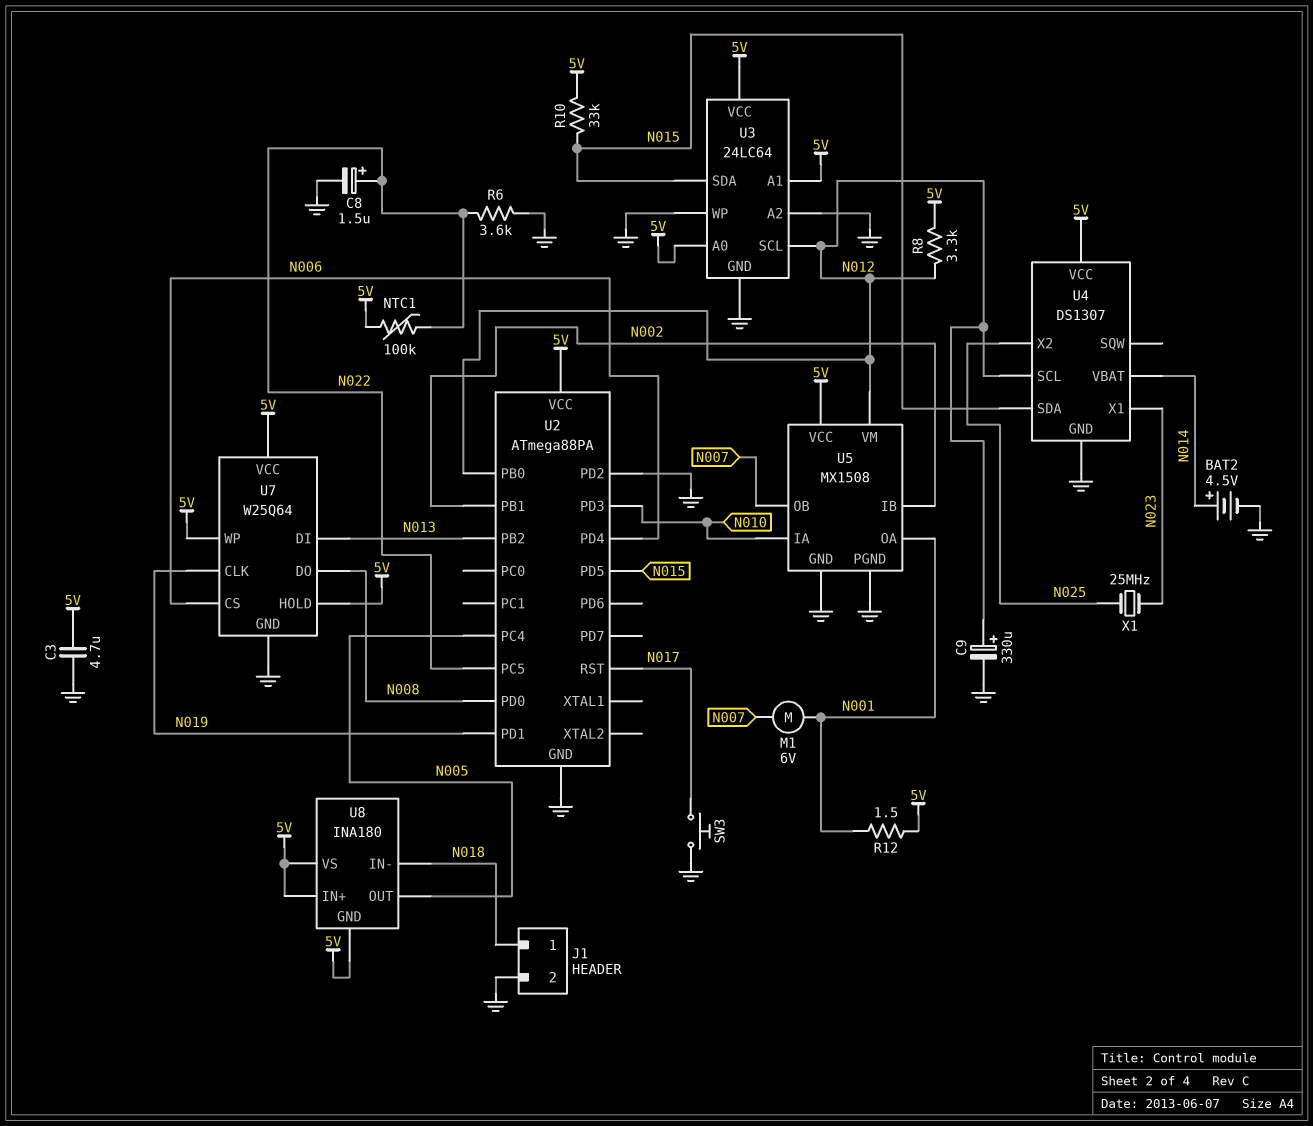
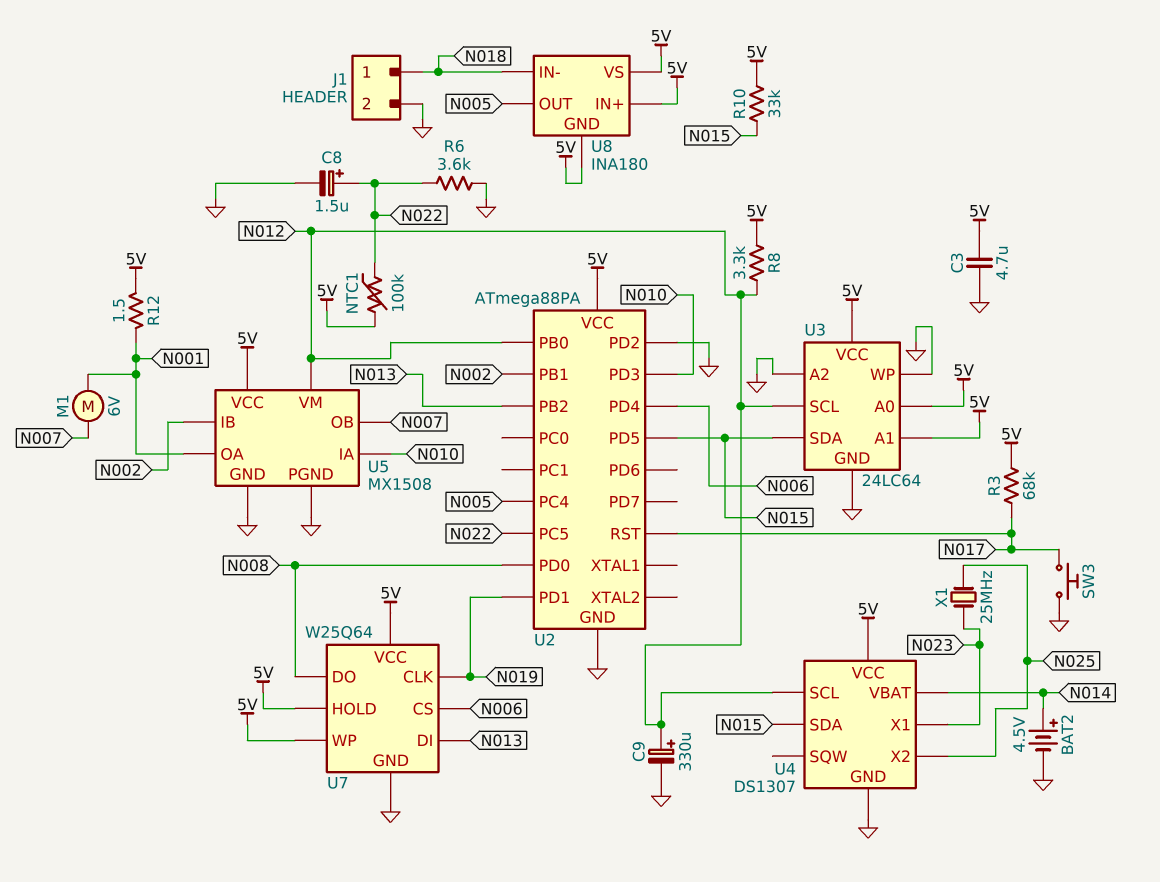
R3: none -> 68k (5V, N017)

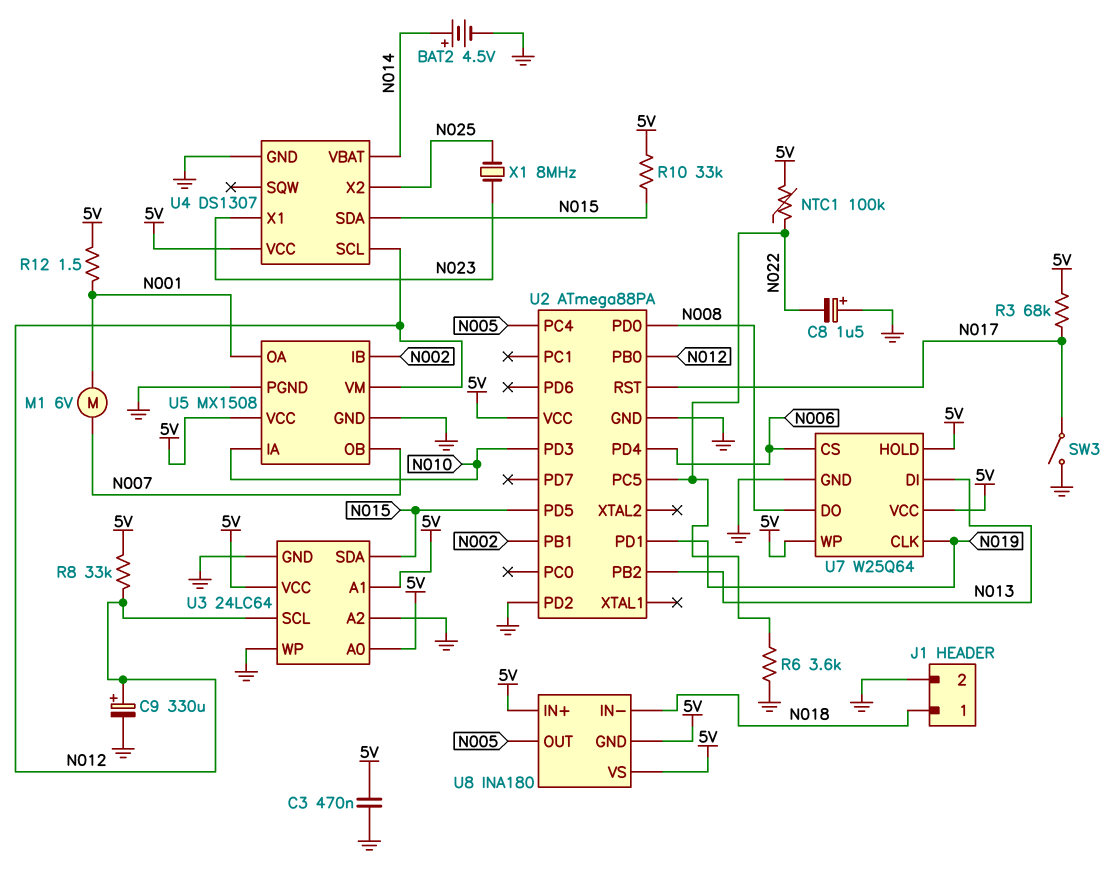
C3: 4.7uF (5V, GND) -> 470nF (5V, GND)
C8: 1.5uF (plus N022, minus GND) -> 1.5uF (plus GND, minus N022)
R8: 3.3k (5V, N012) -> 33k (5V, N012)
SW3: button (GND, N017) -> switch (GND, N017)
X1: 25MHz (N023, N025) -> 8MHz (N023, N025)

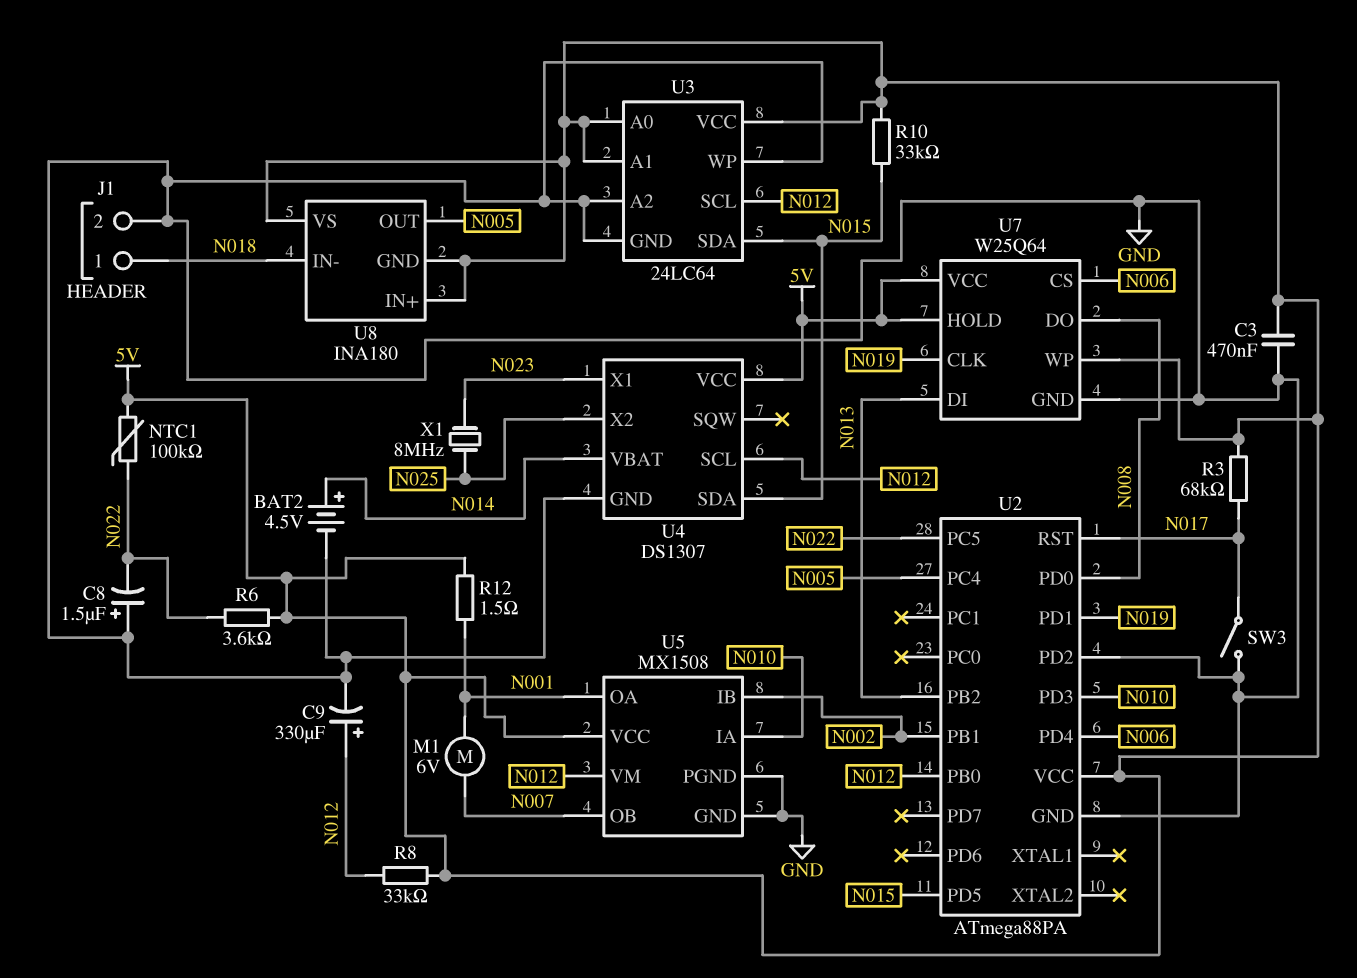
R6: 3.6k (GND, N022) -> 3.6k (5V, N022)

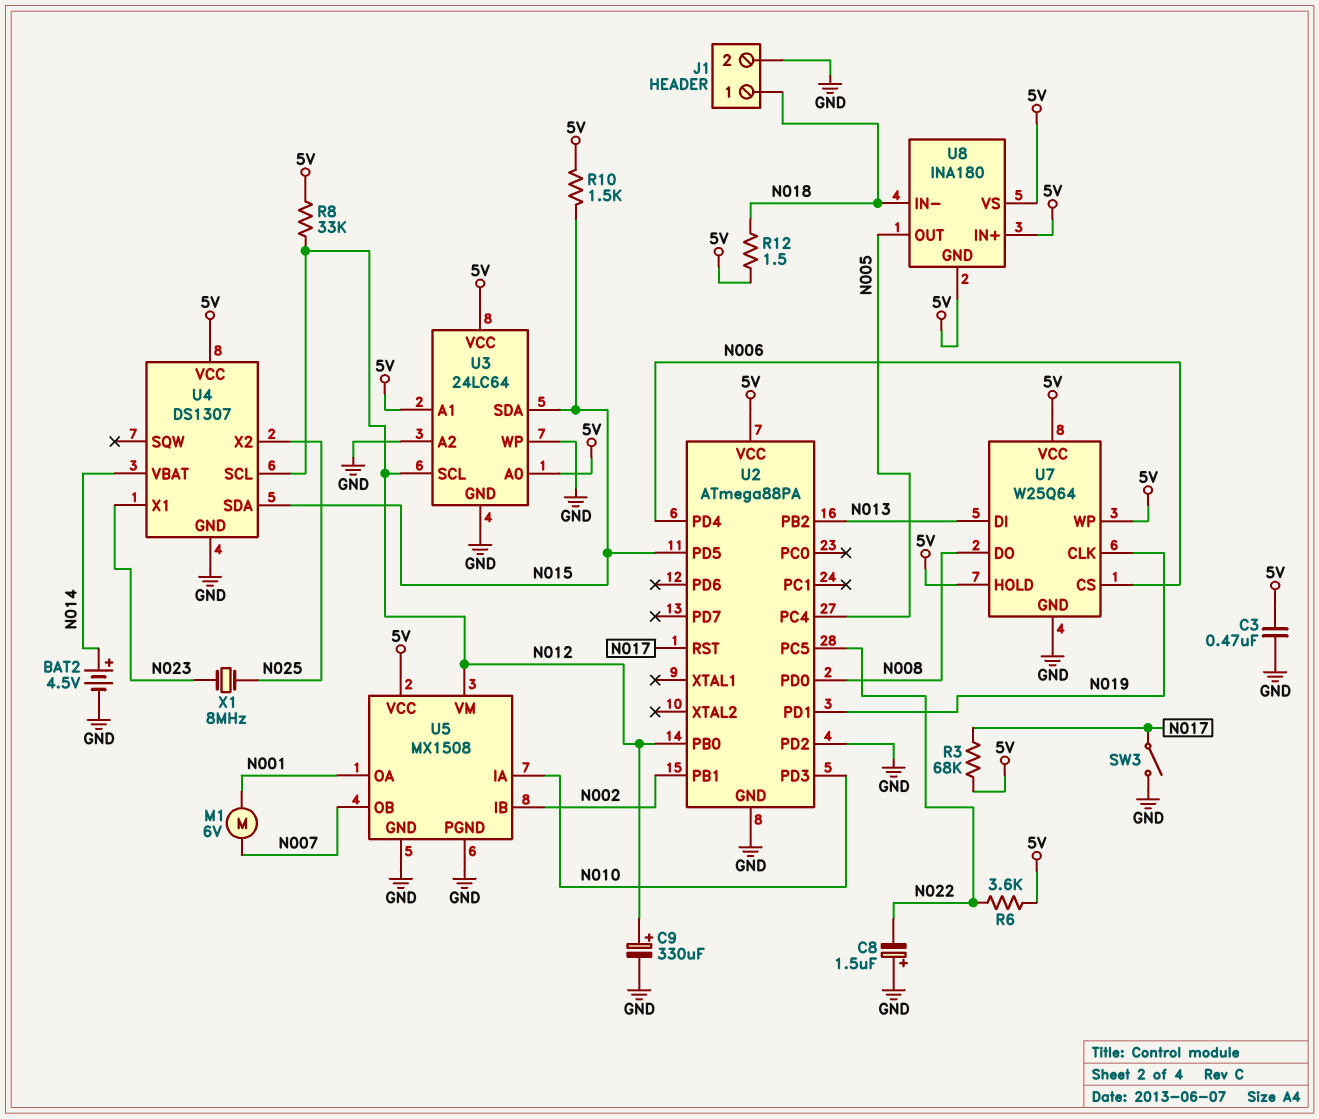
NTC1: 100k (5V, N022) -> none
R10: 33k (5V, N015) -> 1.5k (5V, N015)
R12: 1.5 (5V, N001) -> 1.5 (5V, N018)

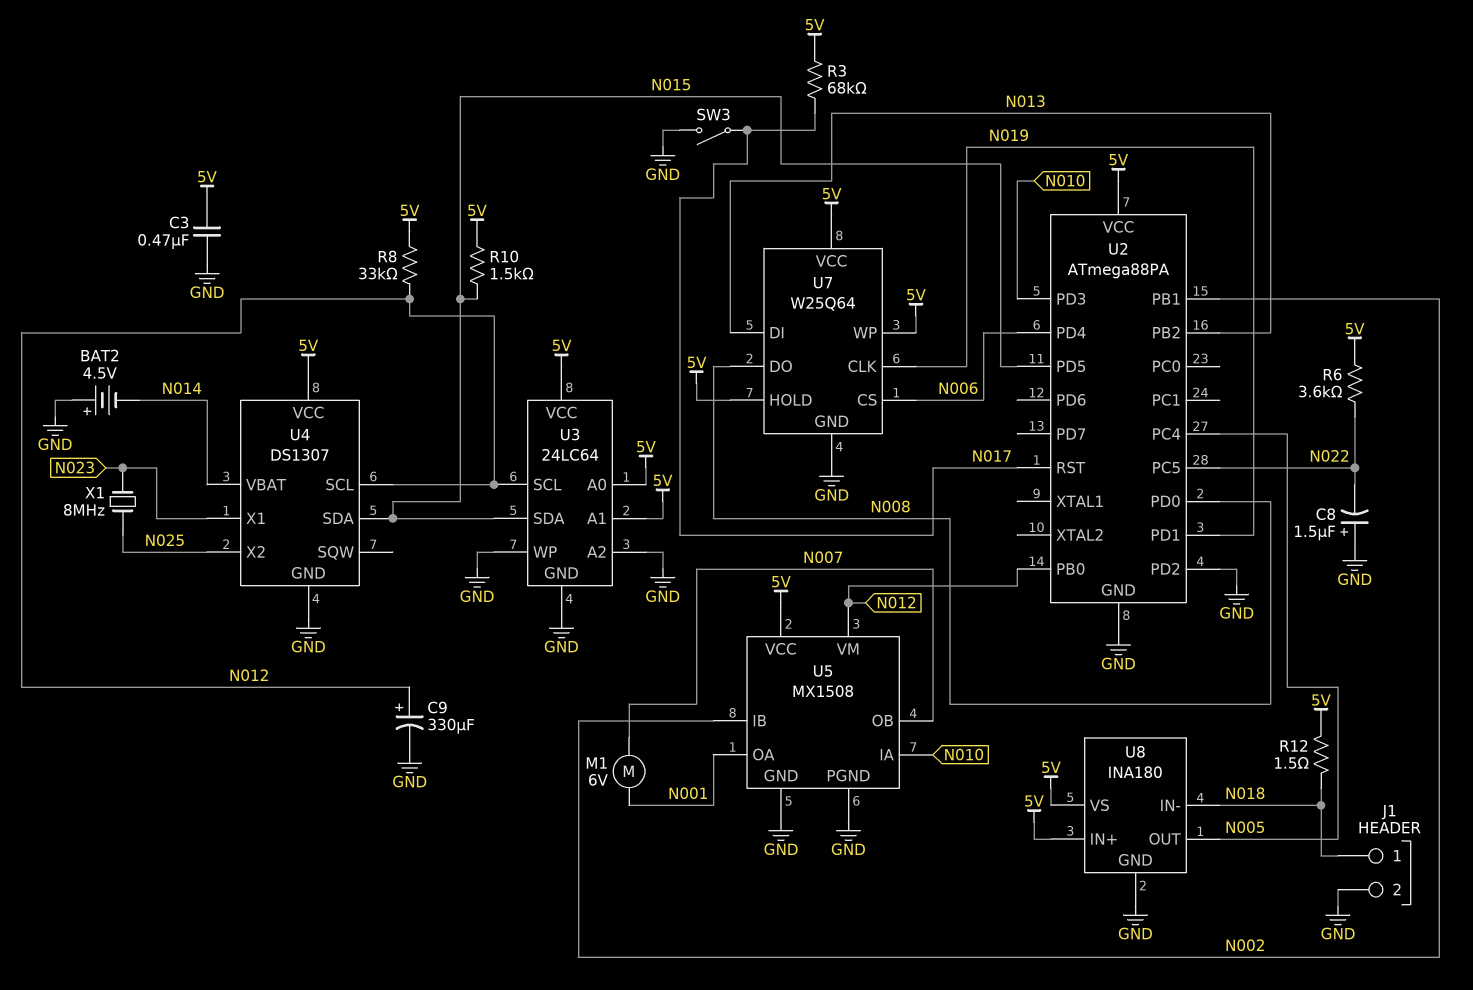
BAT2: 4.5V (plus N014, minus GND) -> 4.5V (plus GND, minus N014)
U8 pin GND: 5V -> GND

